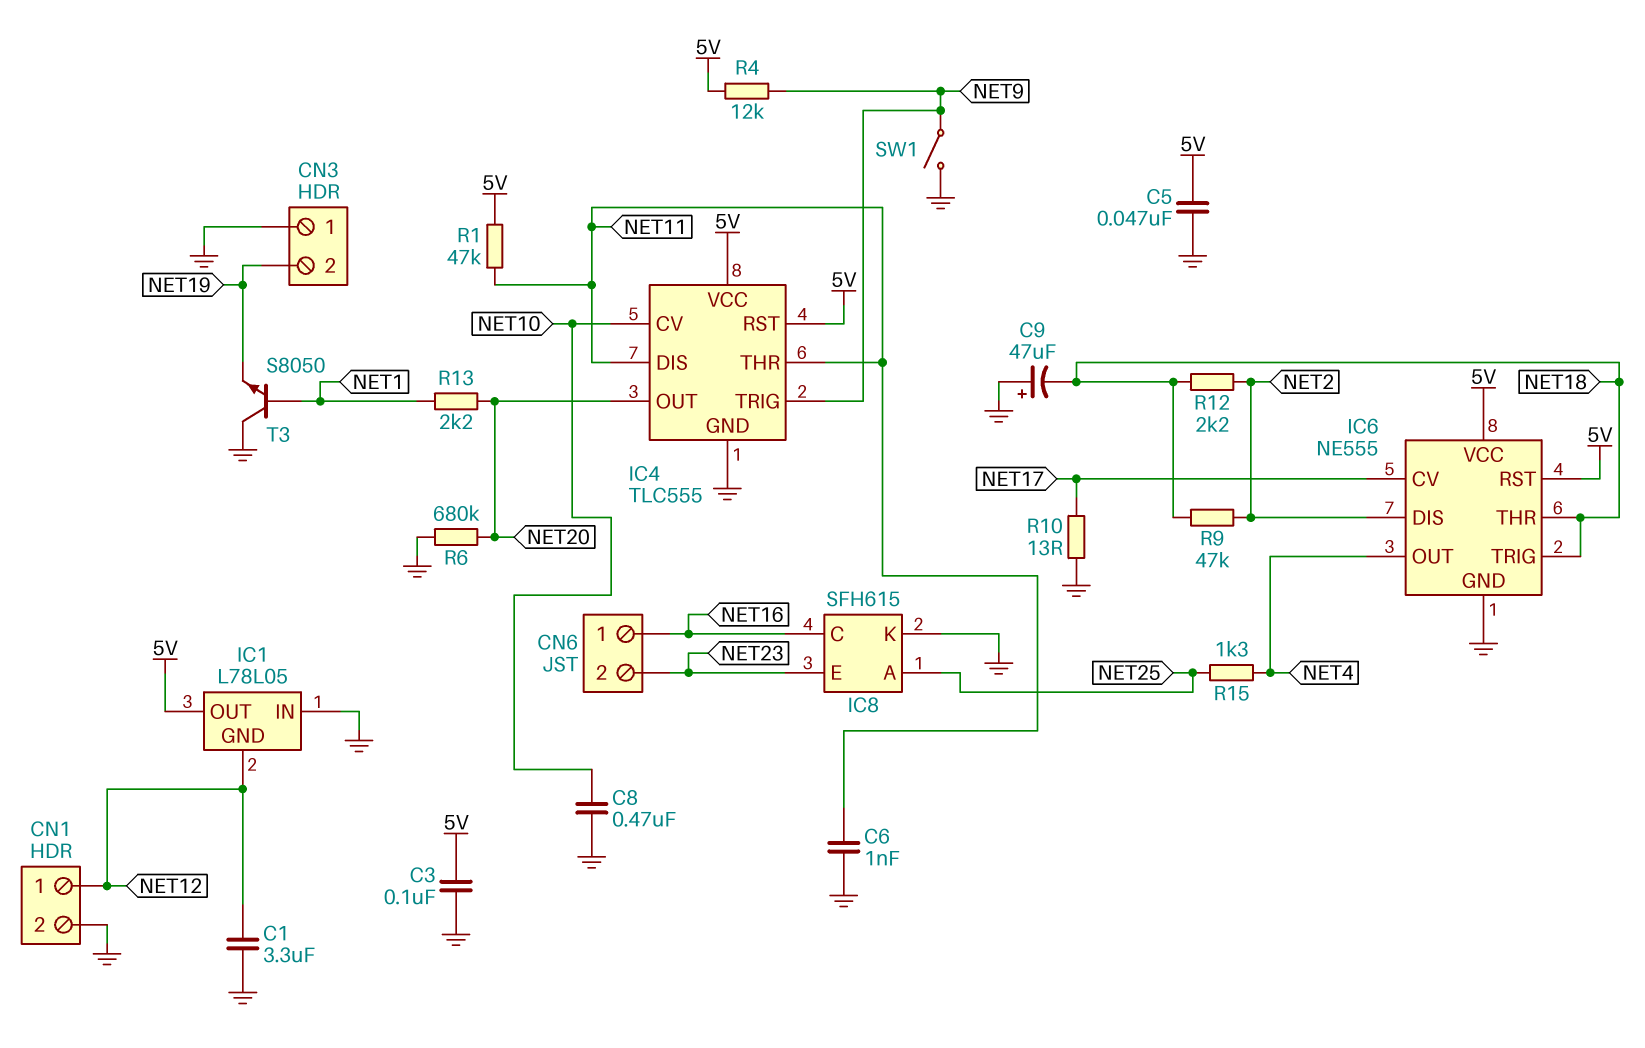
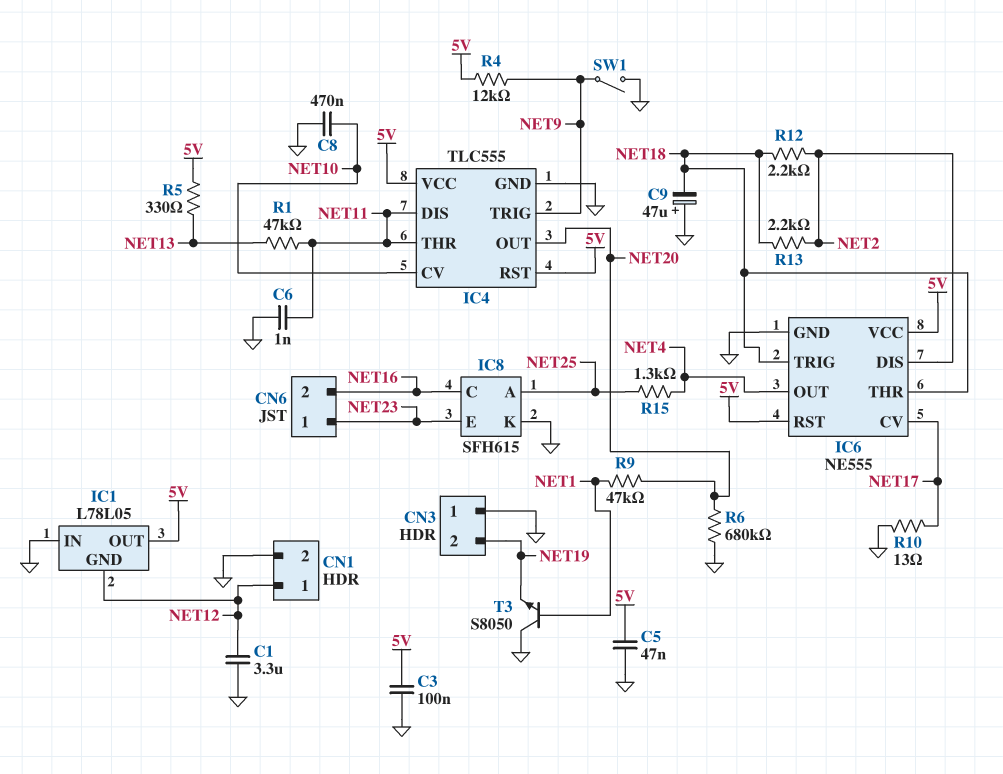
CN6 pin 1: NET16 -> NET23
CN6 pin 2: NET23 -> NET16
R1: 47k (5V, NET11) -> 47k (NET11, NET13)
R5: none -> 330 (5V, NET13)
R9: 47k (NET2, NET18) -> 47k (NET1, NET20)
R13: 2.2k (NET1, NET20) -> 2.2k (NET2, NET18)

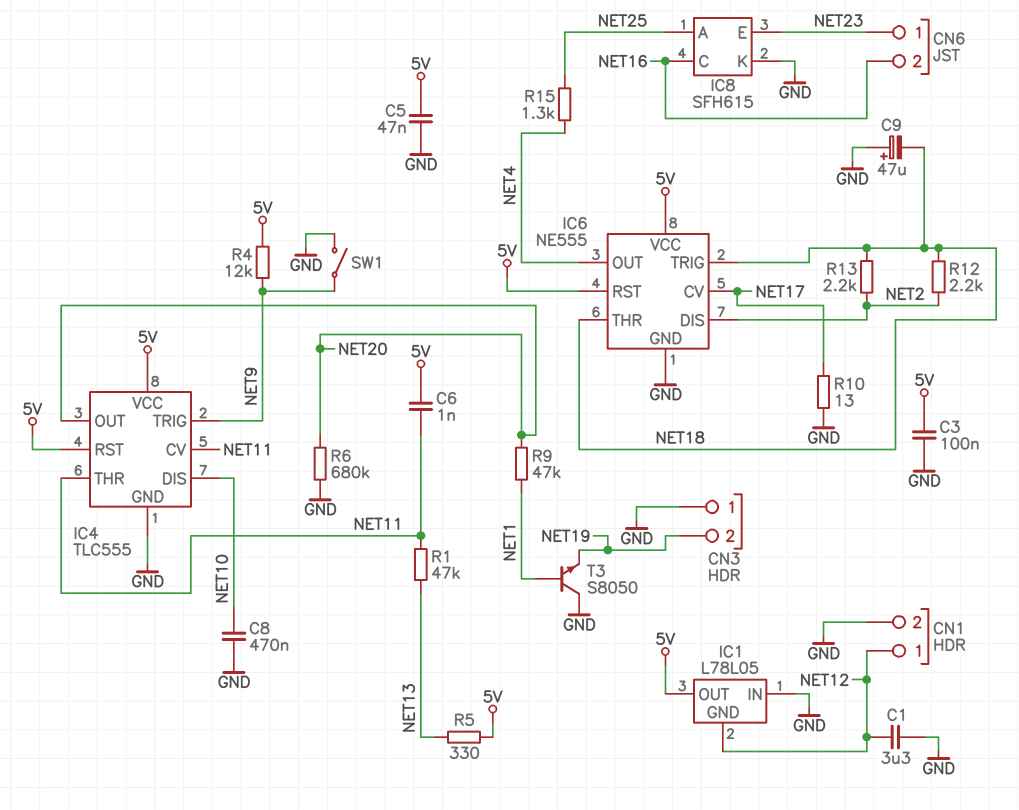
C6: 1nF (GND, NET11) -> 1nF (5V, NET11)
IC4 pin CV: NET10 -> NET11
IC4 pin DIS: NET11 -> NET10

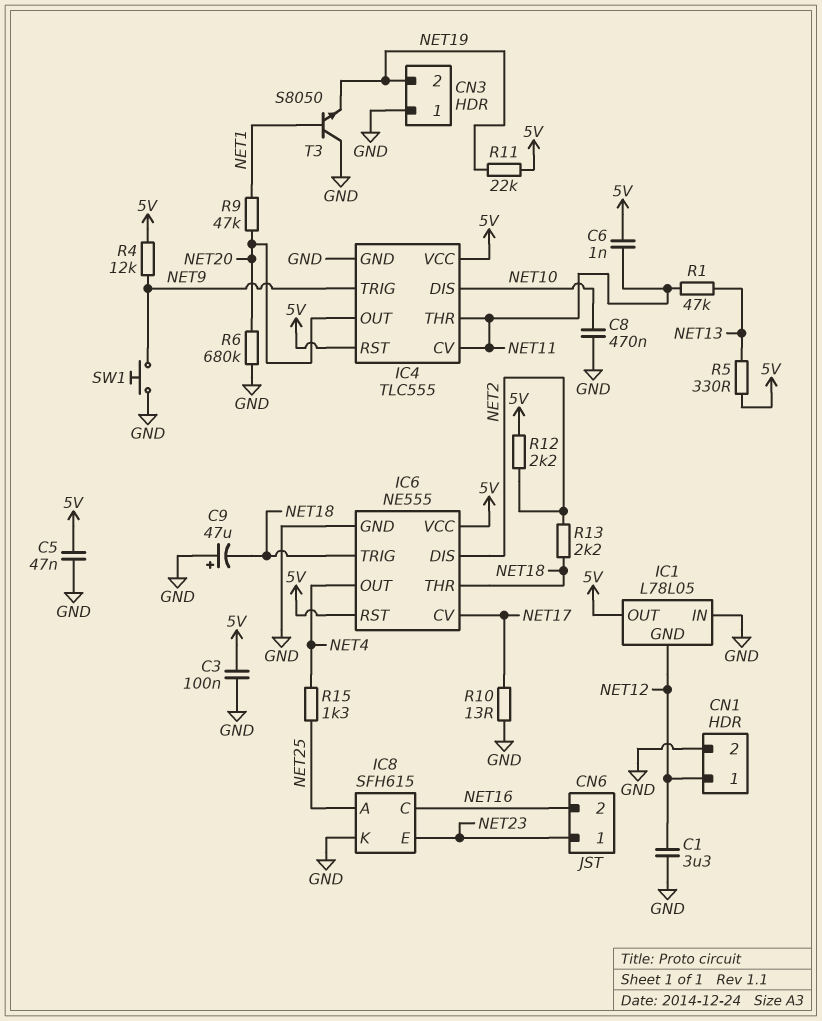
R11: none -> 22k (5V, NET19)
R12: 2.2k (NET2, NET18) -> 2.2k (5V, NET2)
SW1: switch (GND, NET9) -> button (GND, NET9)

